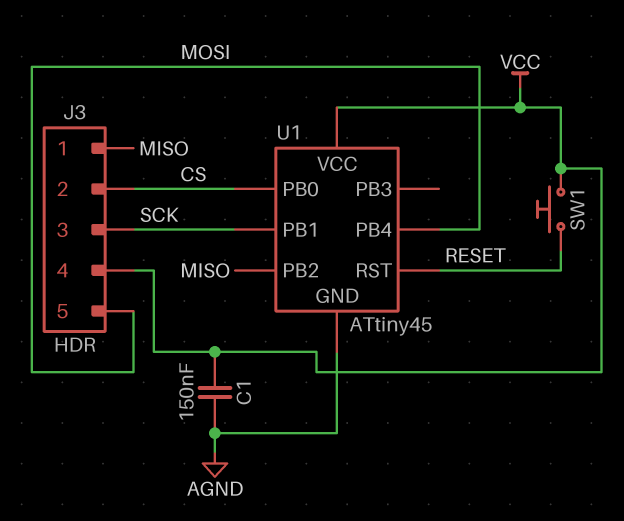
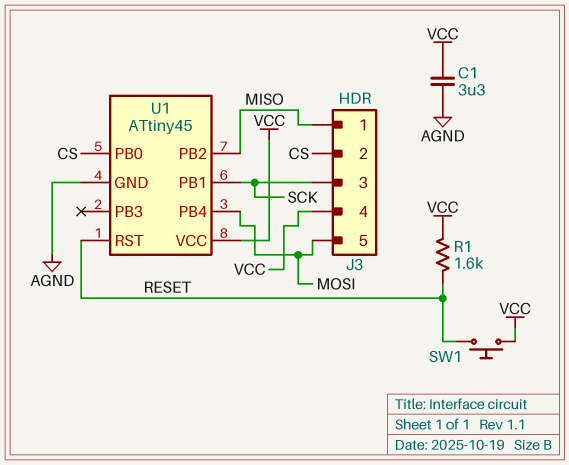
C1: 150nF (AGND, VCC) -> 3.3uF (AGND, VCC)
R1: none -> 1.6k (RESET, VCC)

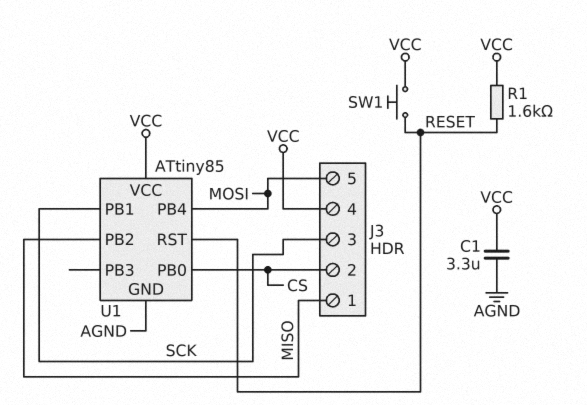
U1: ATtiny45 -> ATtiny85

